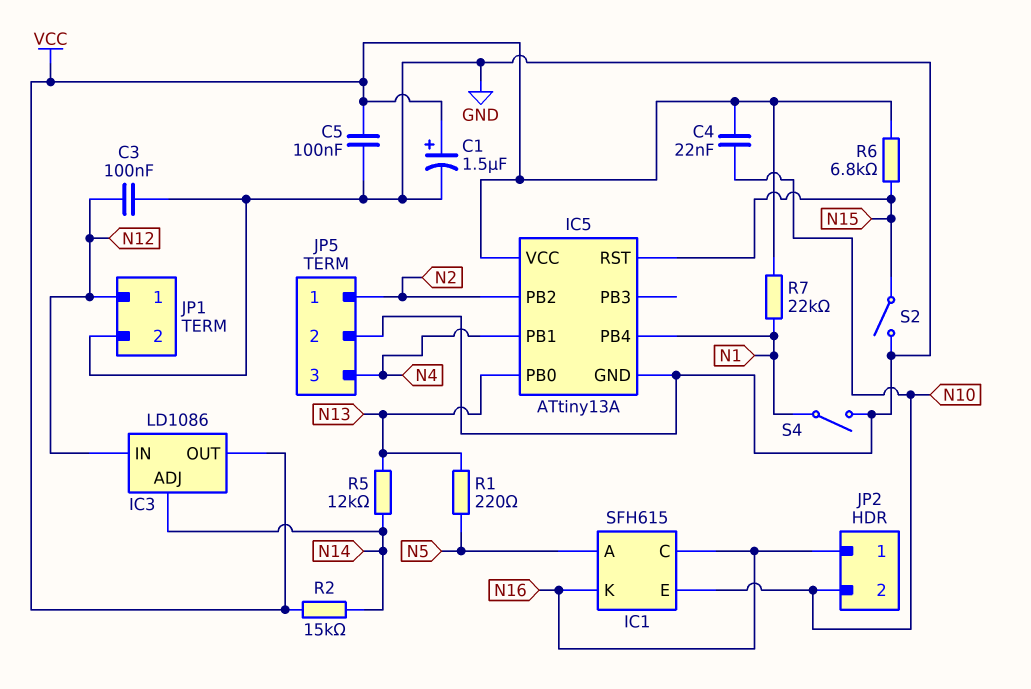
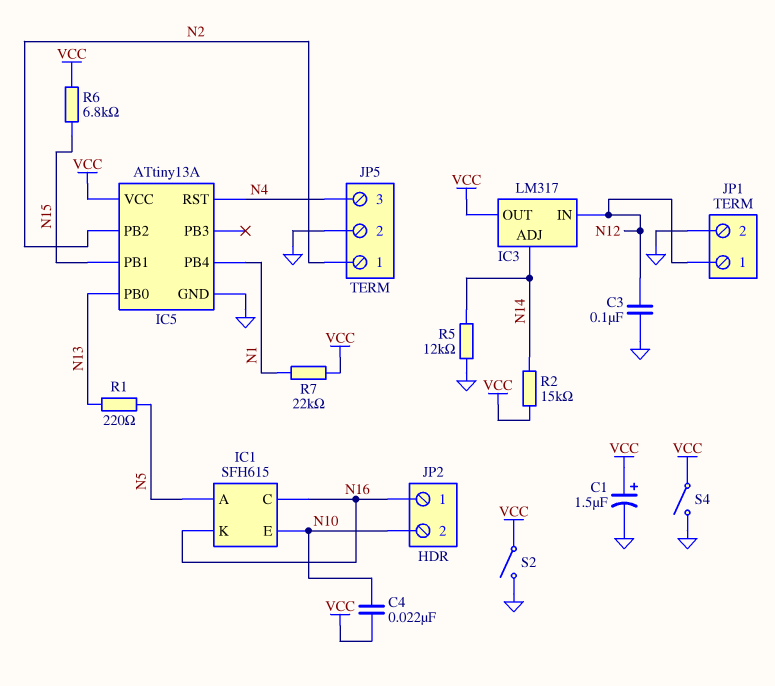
C5: 100nF (GND, VCC) -> none
IC3: LD1086 -> LM317
IC5 pin PB1: N4 -> N15
IC5 pin RST: N15 -> N4
R5: 12k (N13, N14) -> 12k (GND, N14)
S2: switch (GND, N15) -> switch (GND, VCC)
S4: switch (GND, N1) -> switch (GND, VCC)

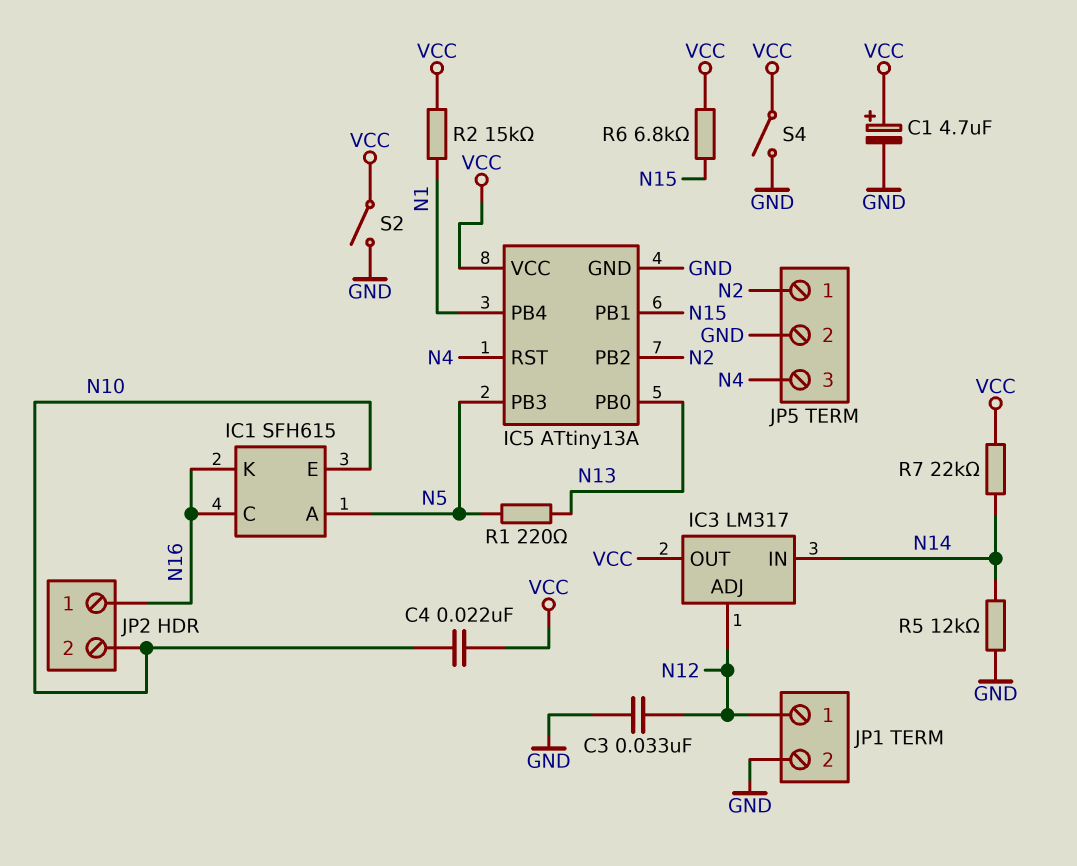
C1: 1.5uF (plus VCC, minus GND) -> 4.7uF (plus VCC, minus GND)
C3: 100nF (GND, N12) -> 33nF (GND, N12)
IC3 pin ADJ: N14 -> N12
IC3 pin IN: N12 -> N14
IC5 pin PB3: none -> N5
R2: 15k (N14, VCC) -> 15k (N1, VCC)
R7: 22k (N1, VCC) -> 22k (N14, VCC)

